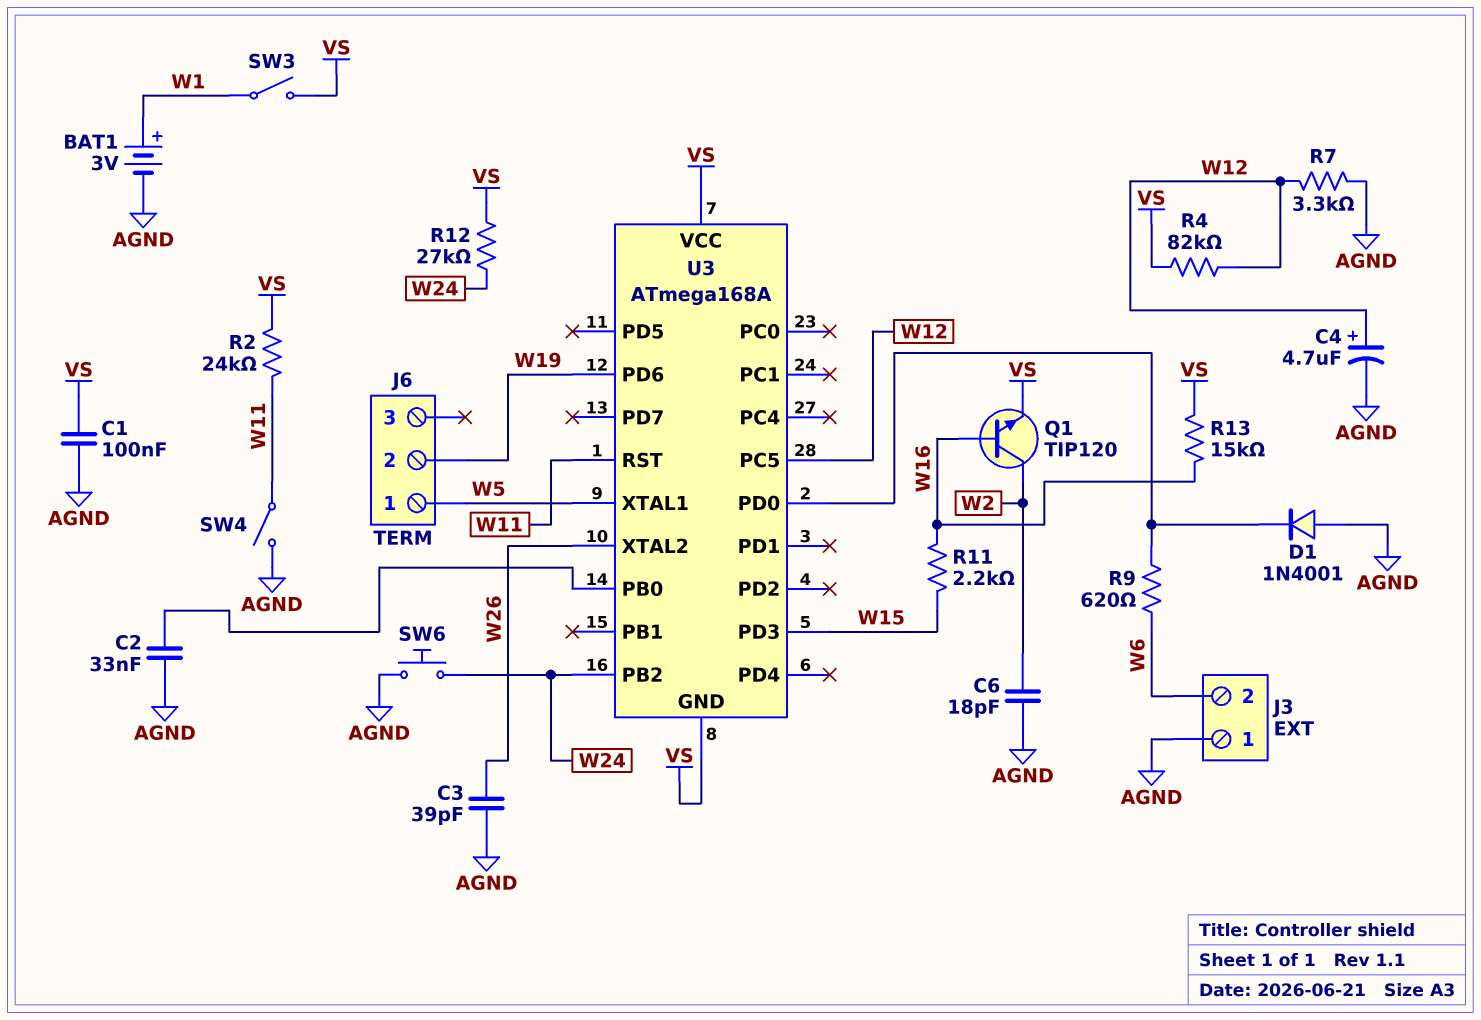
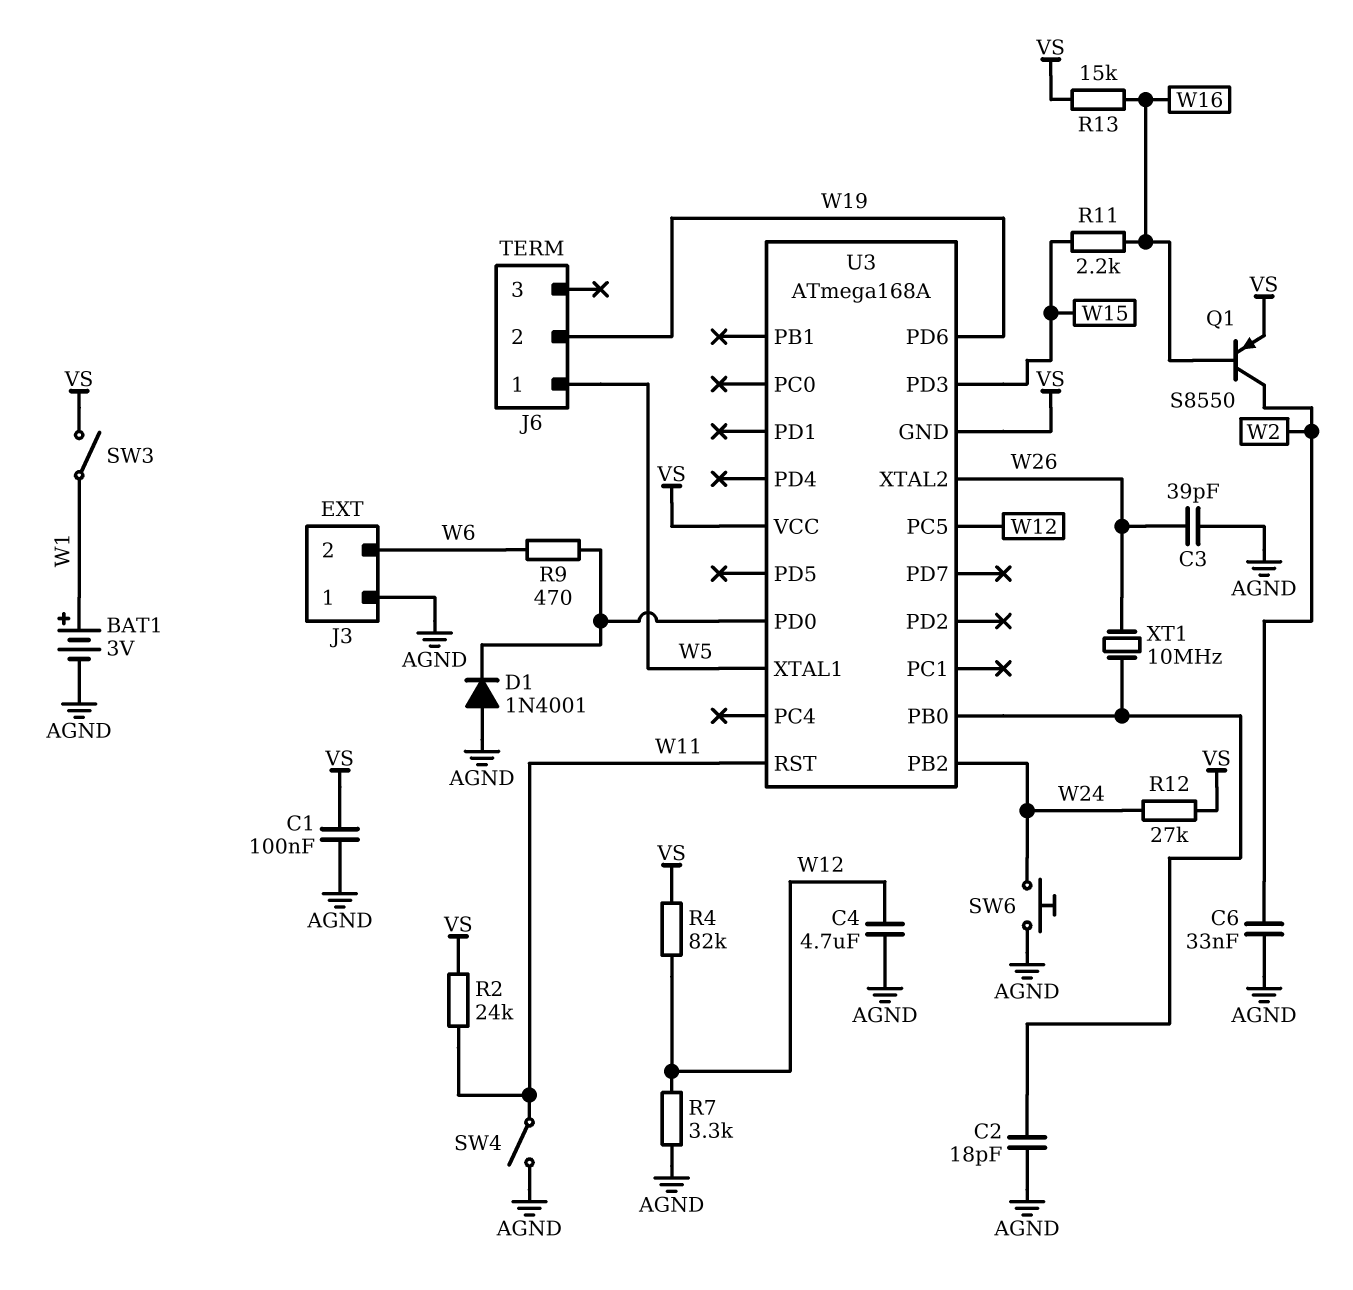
C2: 33nF (AGND, U3/PB0) -> 18pF (AGND, U3/PB0)
C4: 4.7uF (plus W12, minus AGND) -> 4.7uF (AGND, W12)
C6: 18pF (AGND, W2) -> 33nF (AGND, W2)
Q1: NPN TIP120 (B W16, C W2, E VS) -> PNP S8550 (B W16, C W2, E VS)
R9: 620 (U3/PD0, W6) -> 470 (U3/PD0, W6)
XT1: none -> 10MHz (U3/PB0, W26)

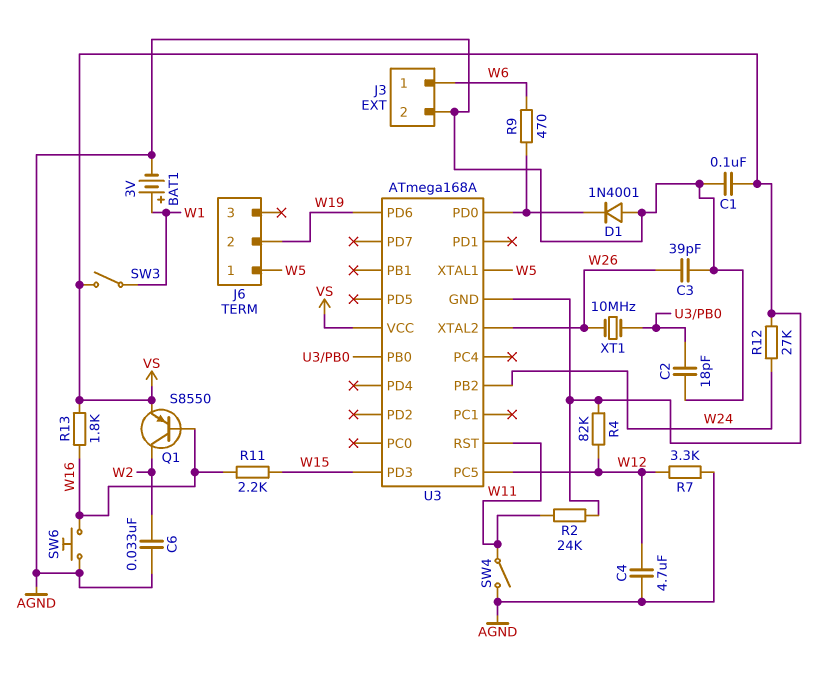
J3 pin 1: AGND -> W6
J3 pin 2: W6 -> AGND
R13: 15k (VS, W16) -> 1.8k (VS, W16)
SW6: button (AGND, W24) -> button (AGND, W16)

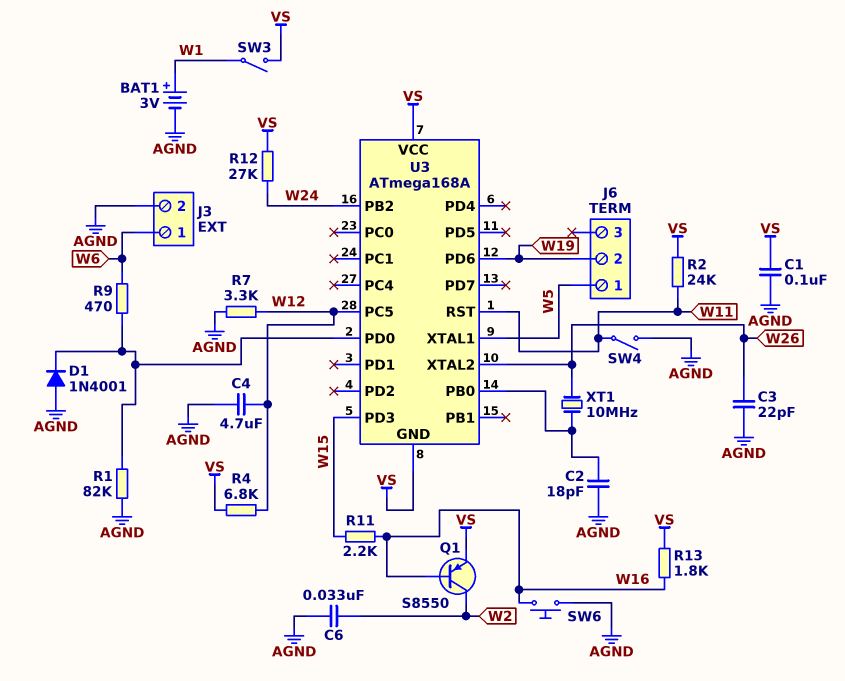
C3: 39pF (AGND, W26) -> 22pF (AGND, W26)
R1: none -> 82k (AGND, U3/PD0)
R4: 82k (VS, W12) -> 6.8k (VS, W12)

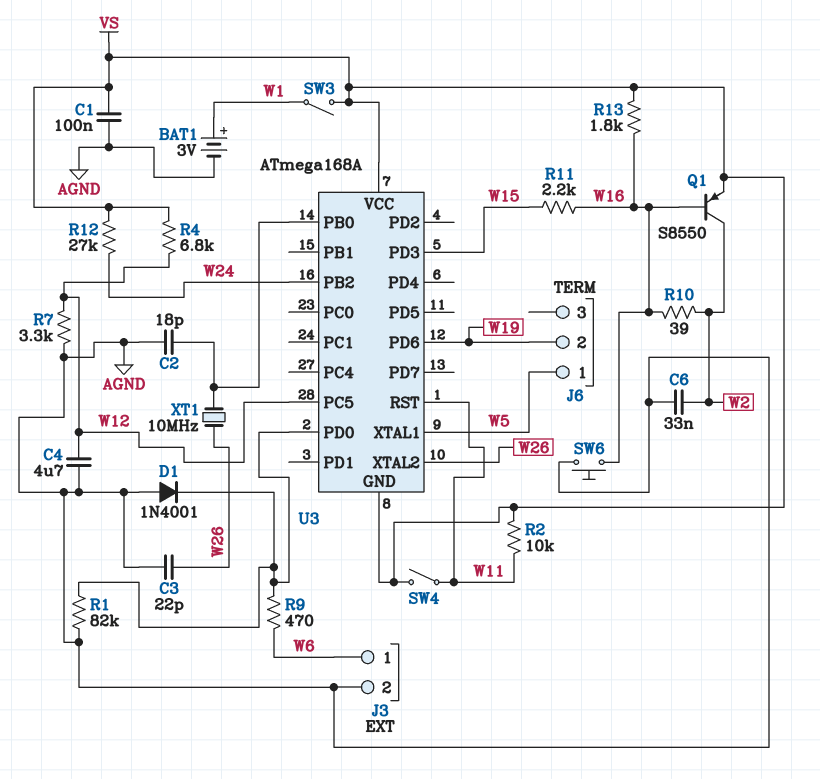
R2: 24k (VS, W11) -> 10k (VS, W11)
R10: none -> 39 (W2, W16)
SW4: switch (AGND, W11) -> switch (VS, W11)

